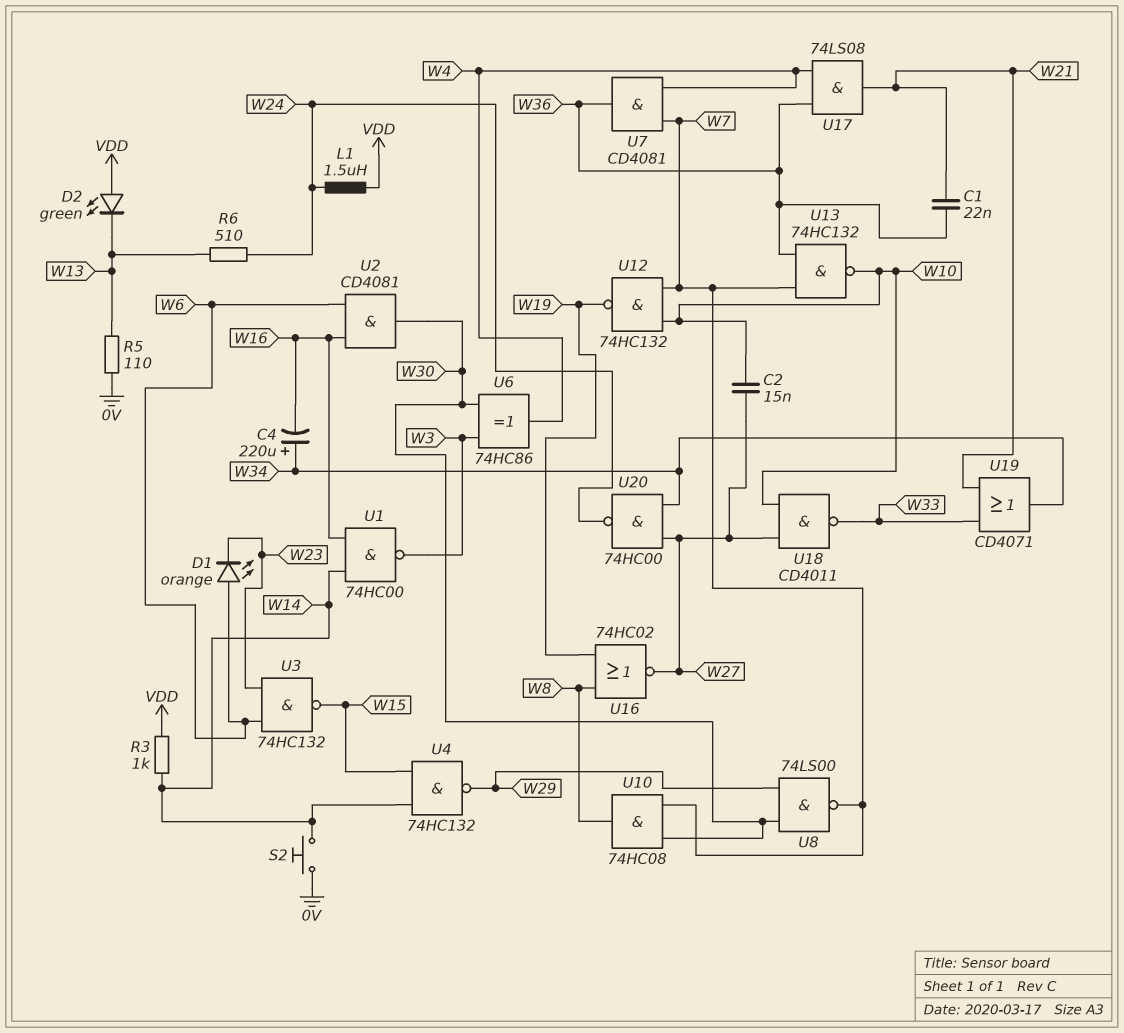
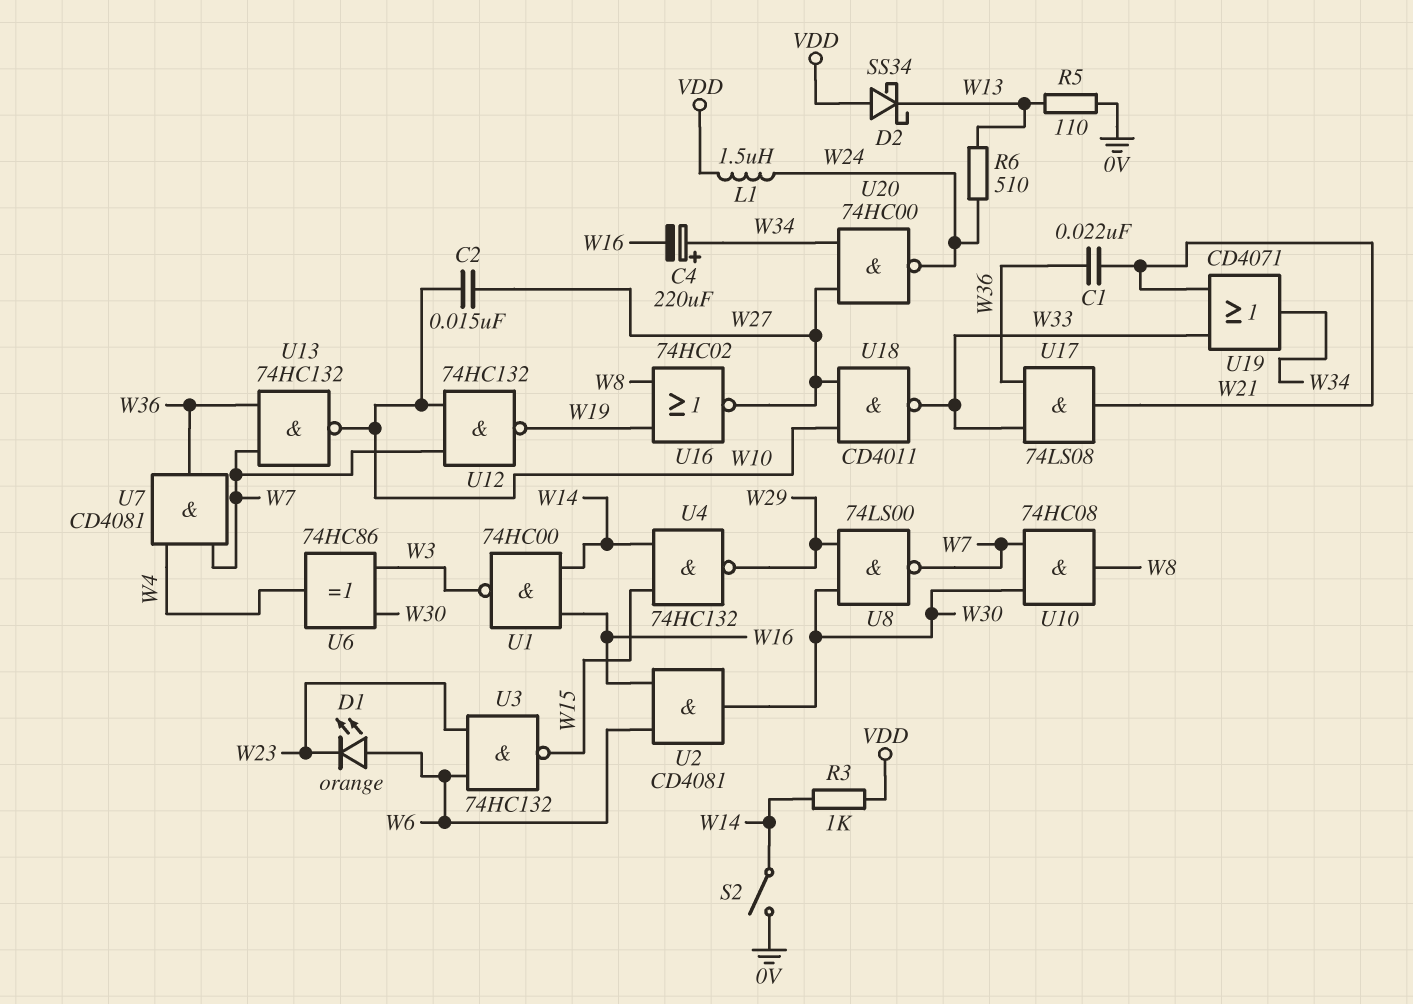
D2: LED green (A VDD, K W13) -> schottky SS34 (A VDD, K W13)
S2: button (0V, W14) -> switch (0V, W14)
U17: AND 74LS08 (in W4, in W36, out W21) -> AND 74LS08 (in W33, in W36, out W21)

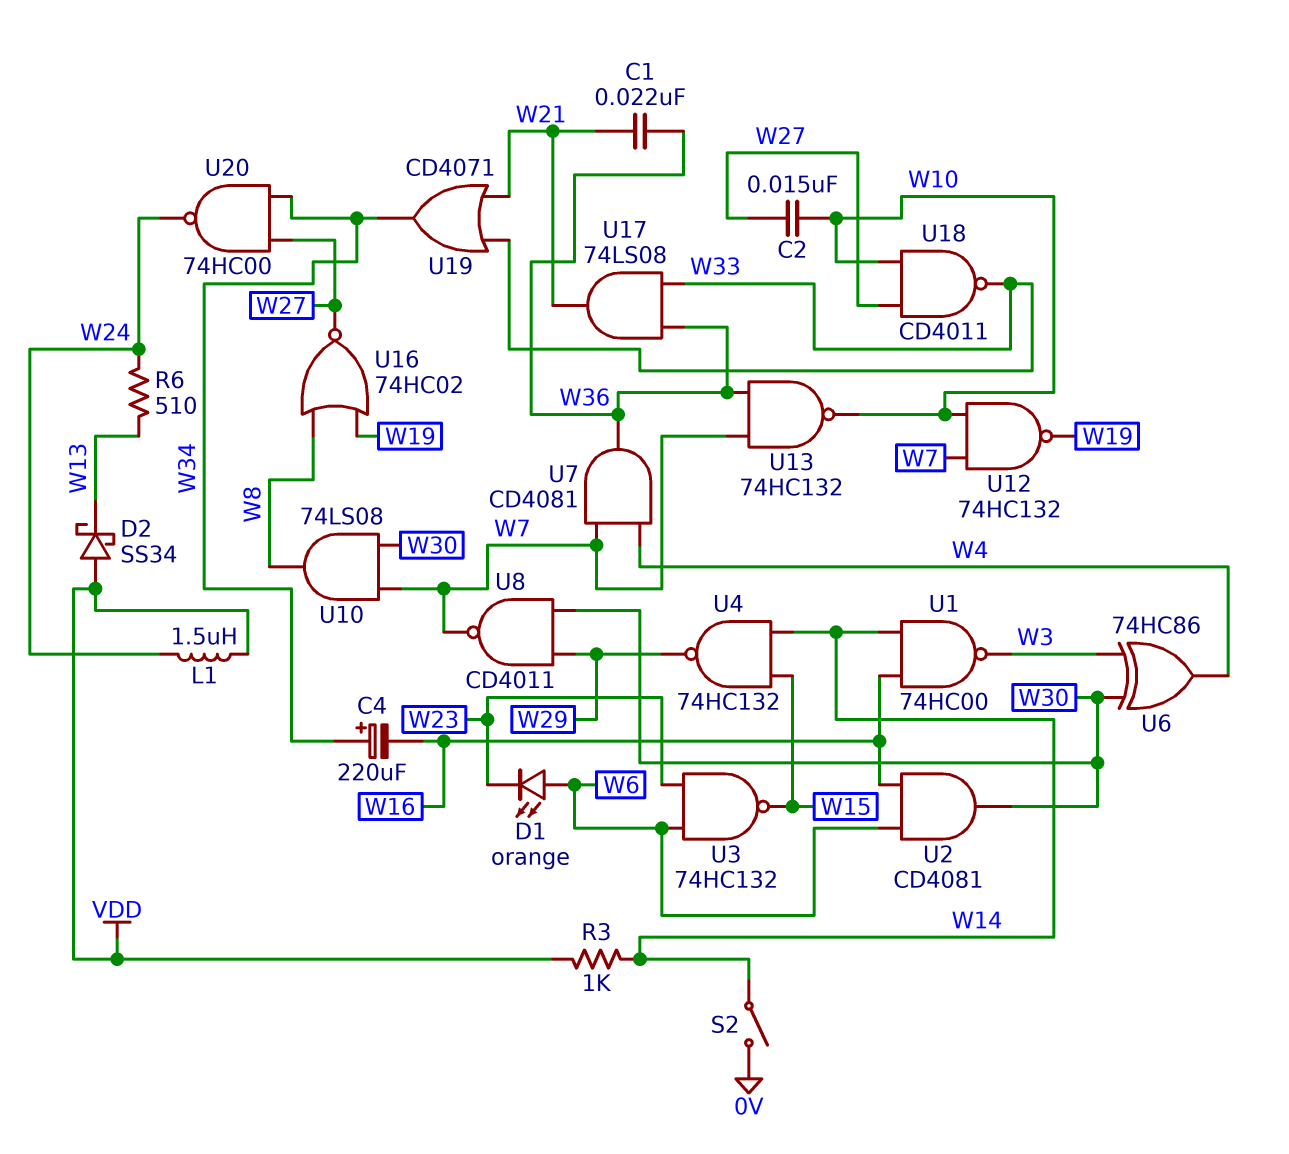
R5: 110 (0V, W13) -> none
U8: NAND 74LS00 (in W29, in W30, out W7) -> NAND CD4011 (in W29, in W30, out W7)
U10: AND 74HC08 (in W7, in W30, out W8) -> AND 74LS08 (in W7, in W30, out W8)

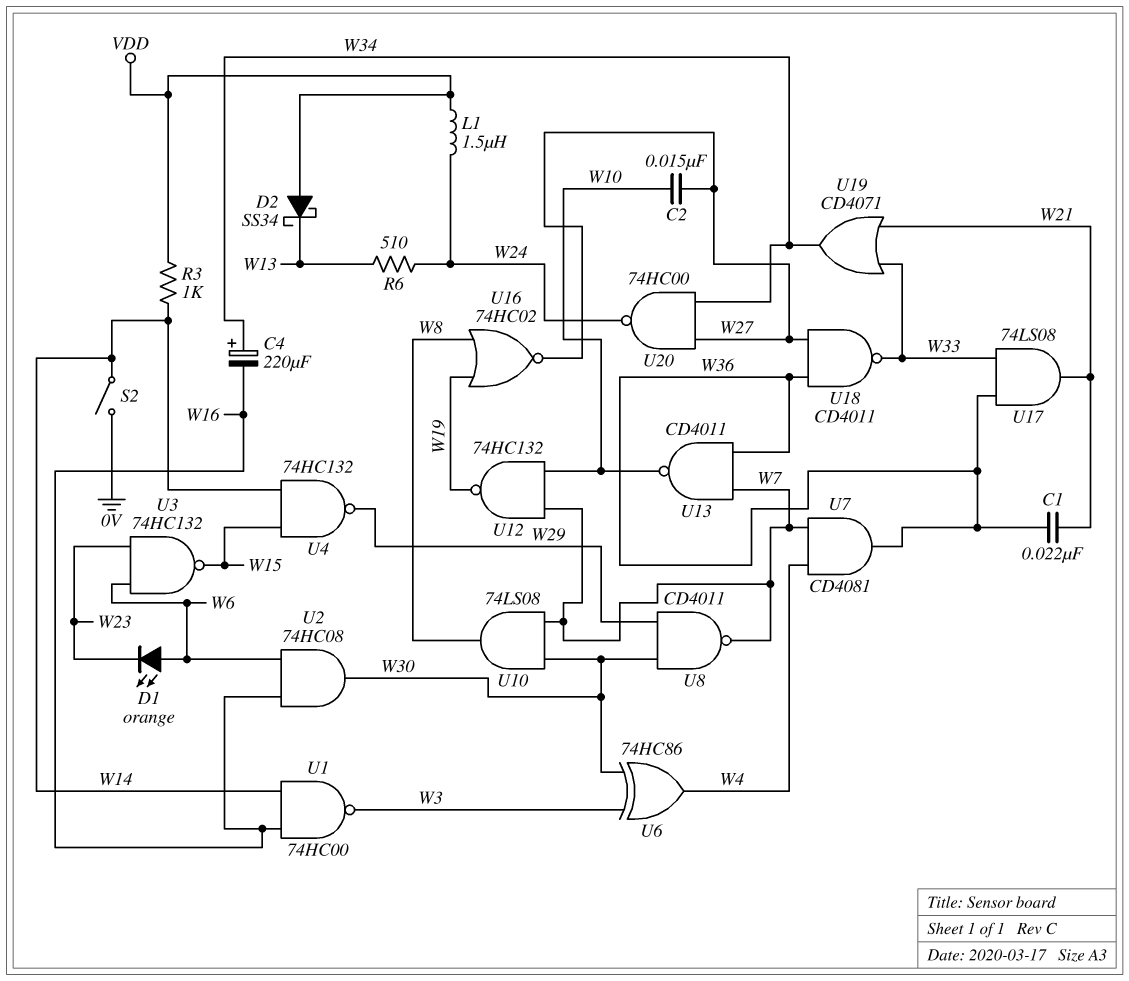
U2: AND CD4081 (in W6, in W16, out W30) -> AND 74HC08 (in W6, in W16, out W30)
U13: NAND 74HC132 (in W7, in W36, out W10) -> NAND CD4011 (in W7, in W36, out W10)
U18: NAND CD4011 (in W10, in W27, out W33) -> NAND CD4011 (in W27, in W36, out W33)

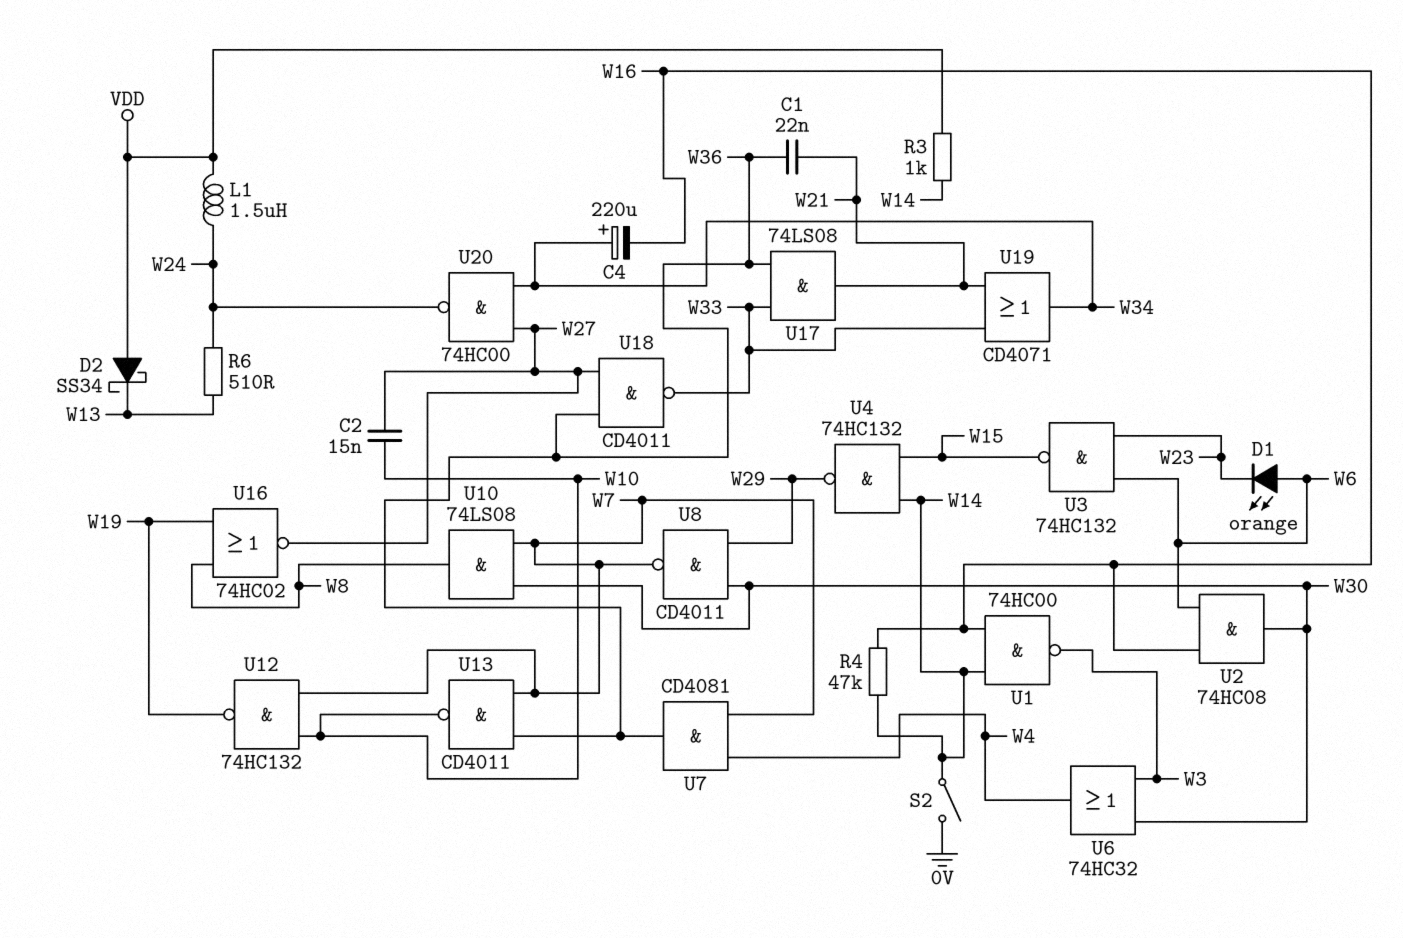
R4: none -> 47k (W14, W16)
U6: XOR 74HC86 (in W3, in W30, out W4) -> OR 74HC32 (in W3, in W30, out W4)

